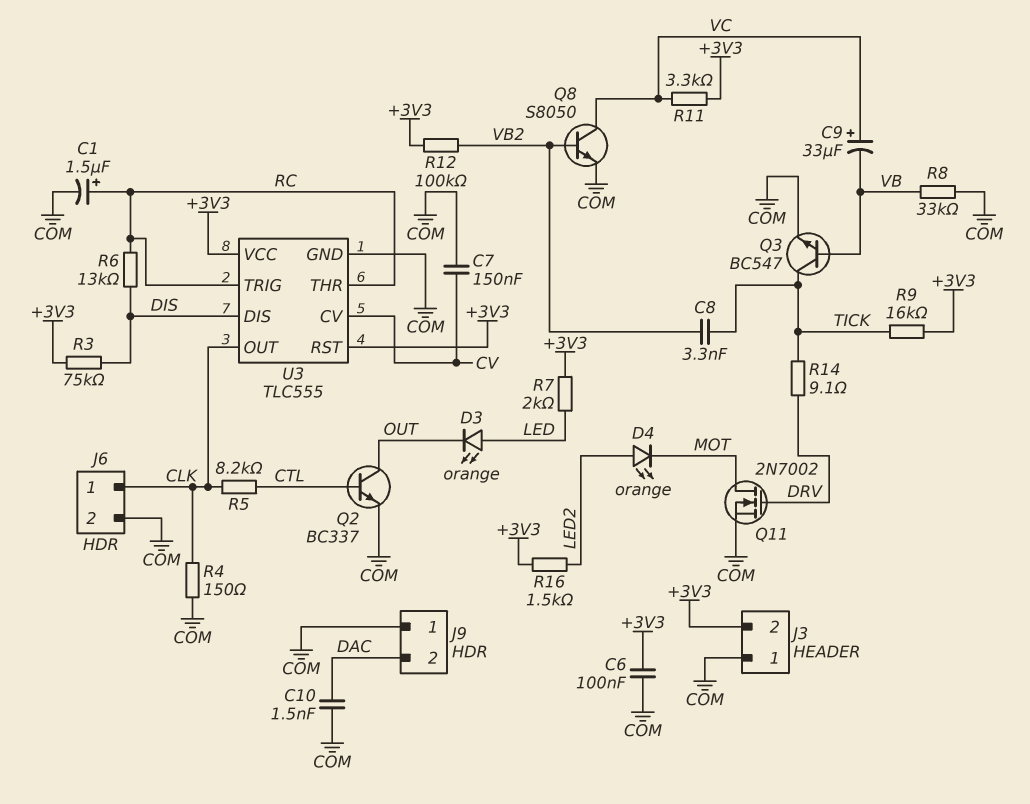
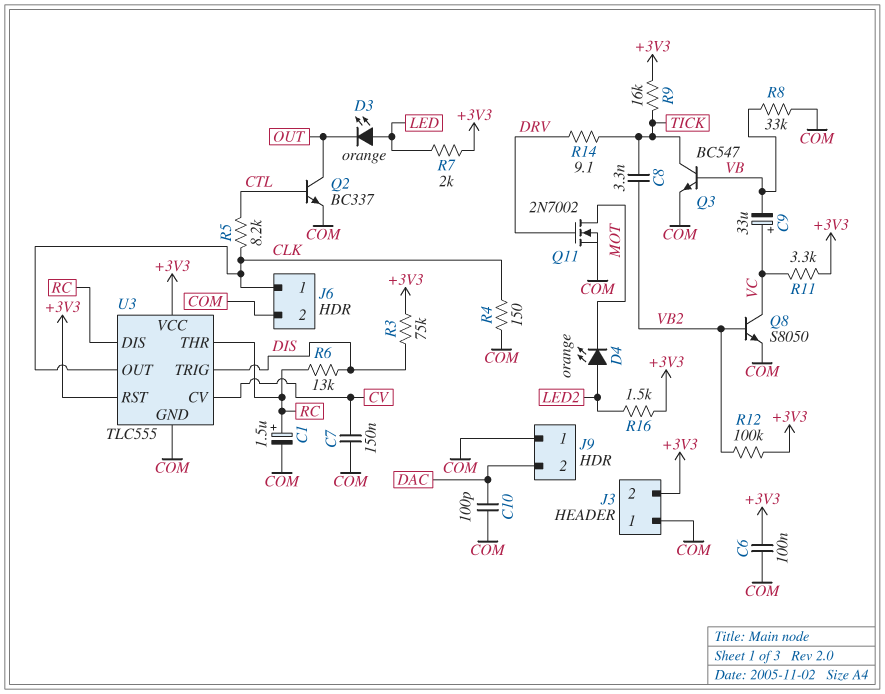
C10: 1.5nF (COM, DAC) -> 100pF (COM, DAC)
U3 pin DIS: DIS -> RC
U3 pin TRIG: RC -> DIS

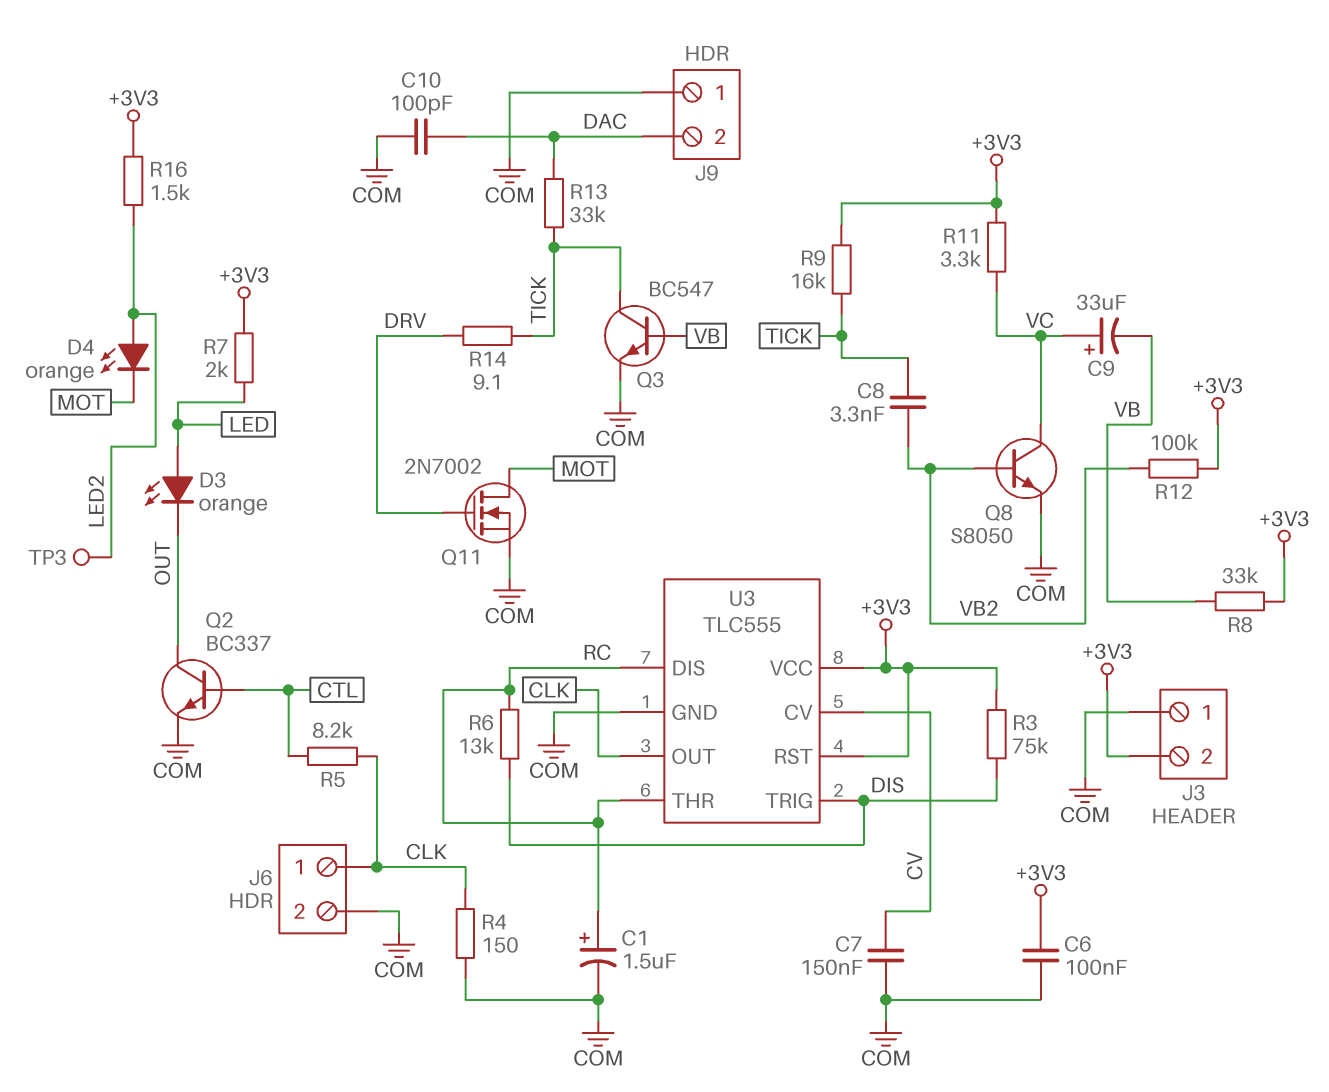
R8: 33k (COM, VB) -> 33k (+3V3, VB)
R13: none -> 33k (DAC, TICK)
TP3: none -> test point (LED2)

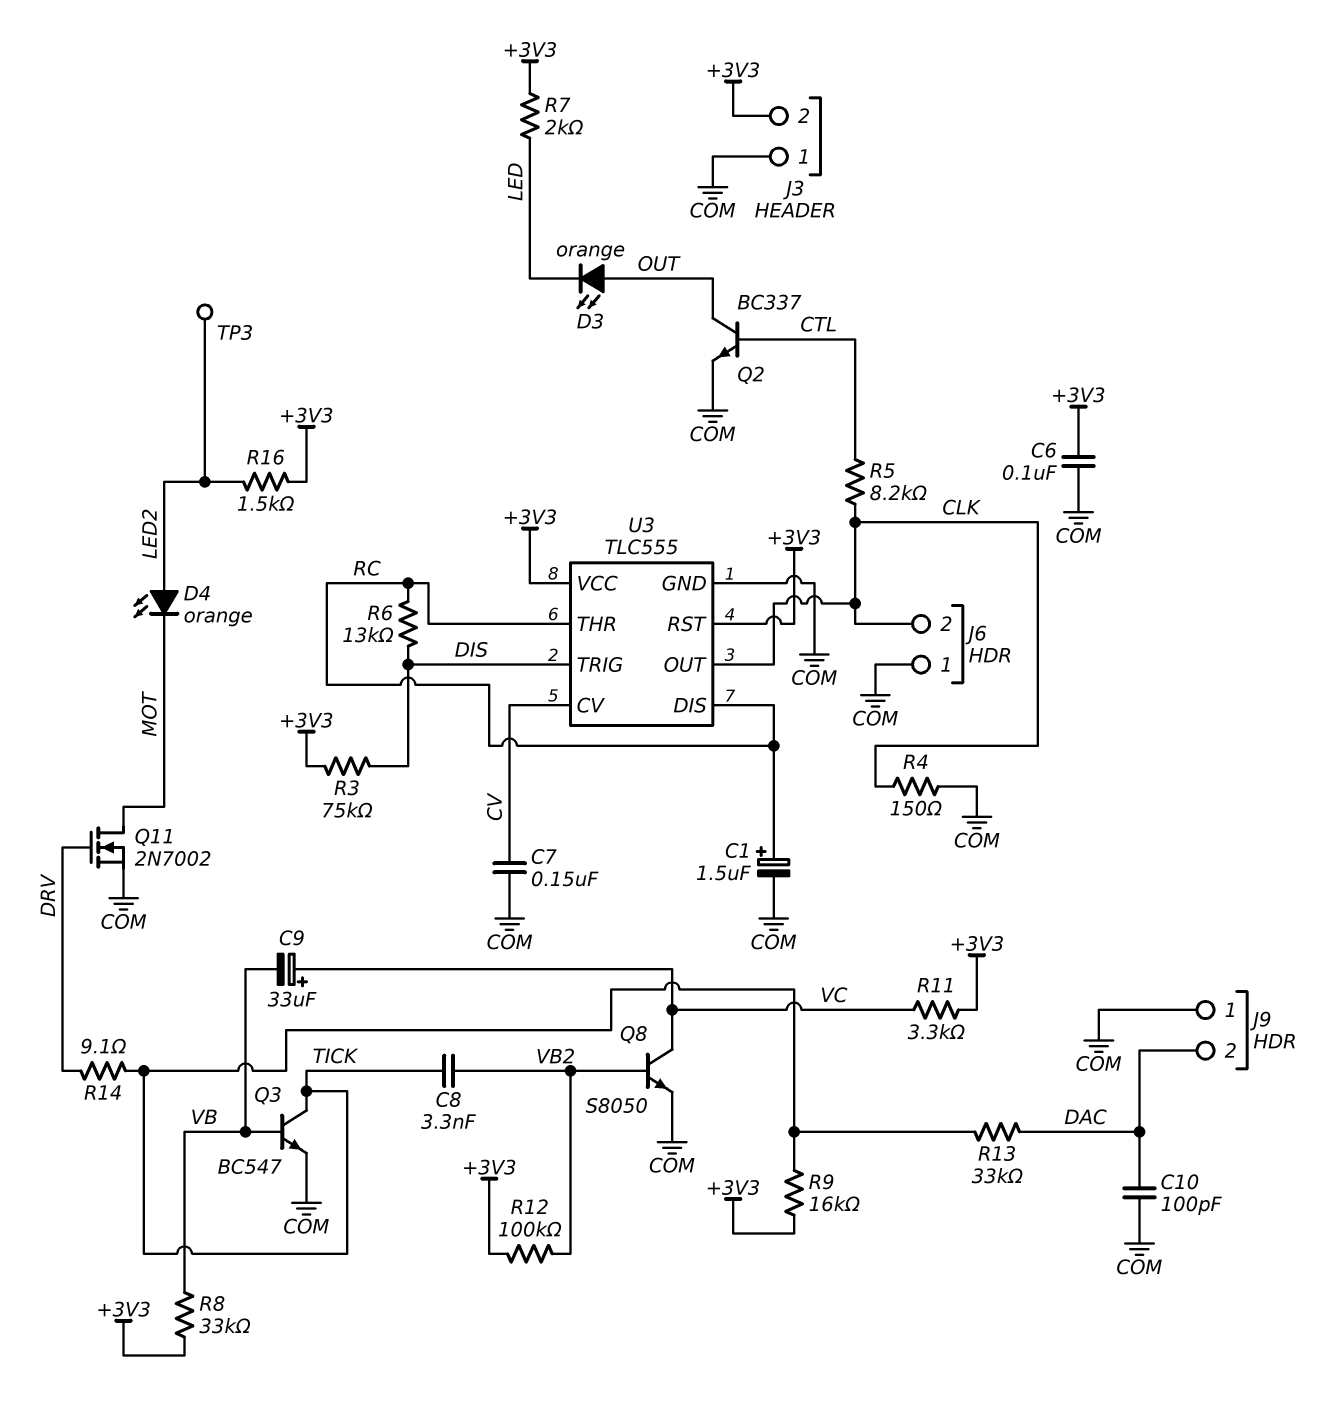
D3: LED orange (A LED, K OUT) -> LED orange (A OUT, K LED)
J6 pin 1: CLK -> COM
J6 pin 2: COM -> CLK

